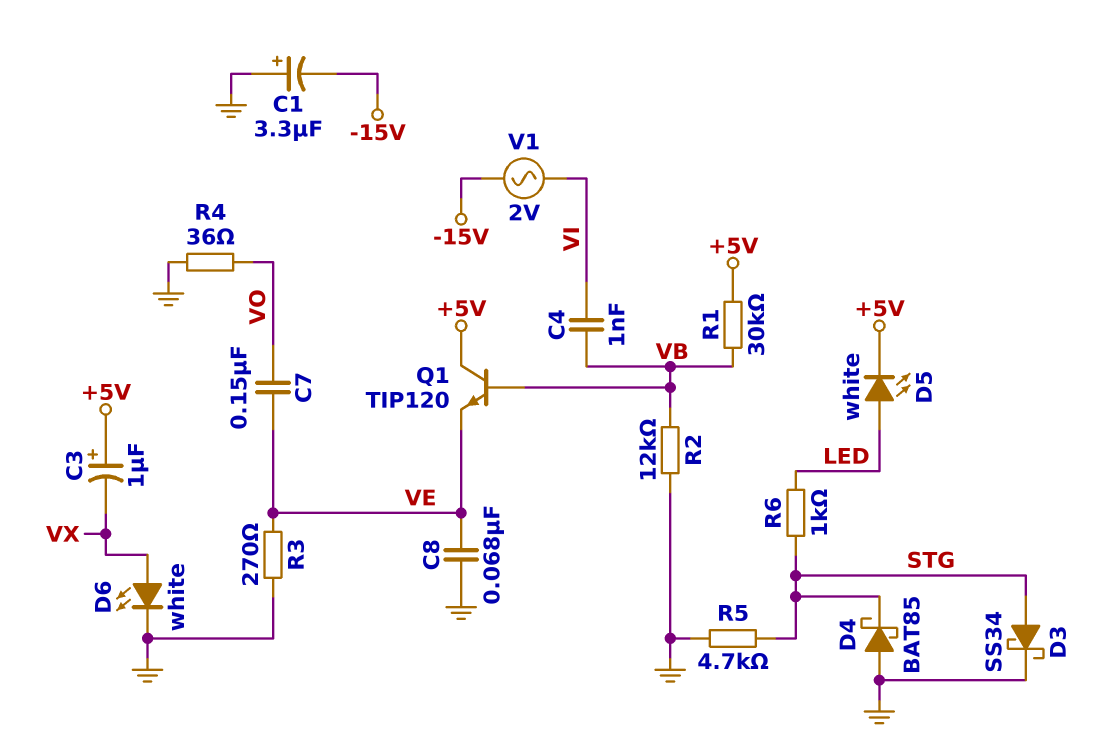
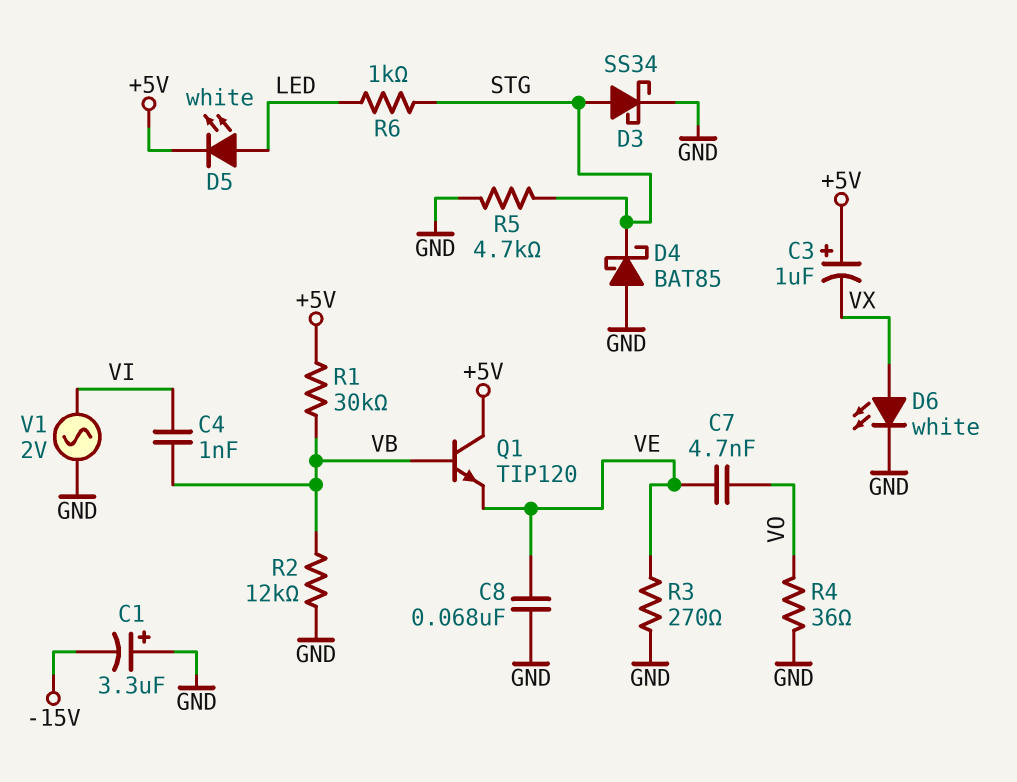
C7: 150nF (VE, VO) -> 4.7nF (VE, VO)
V1: AC 2V (-15V, VI) -> AC 2V (GND, VI)

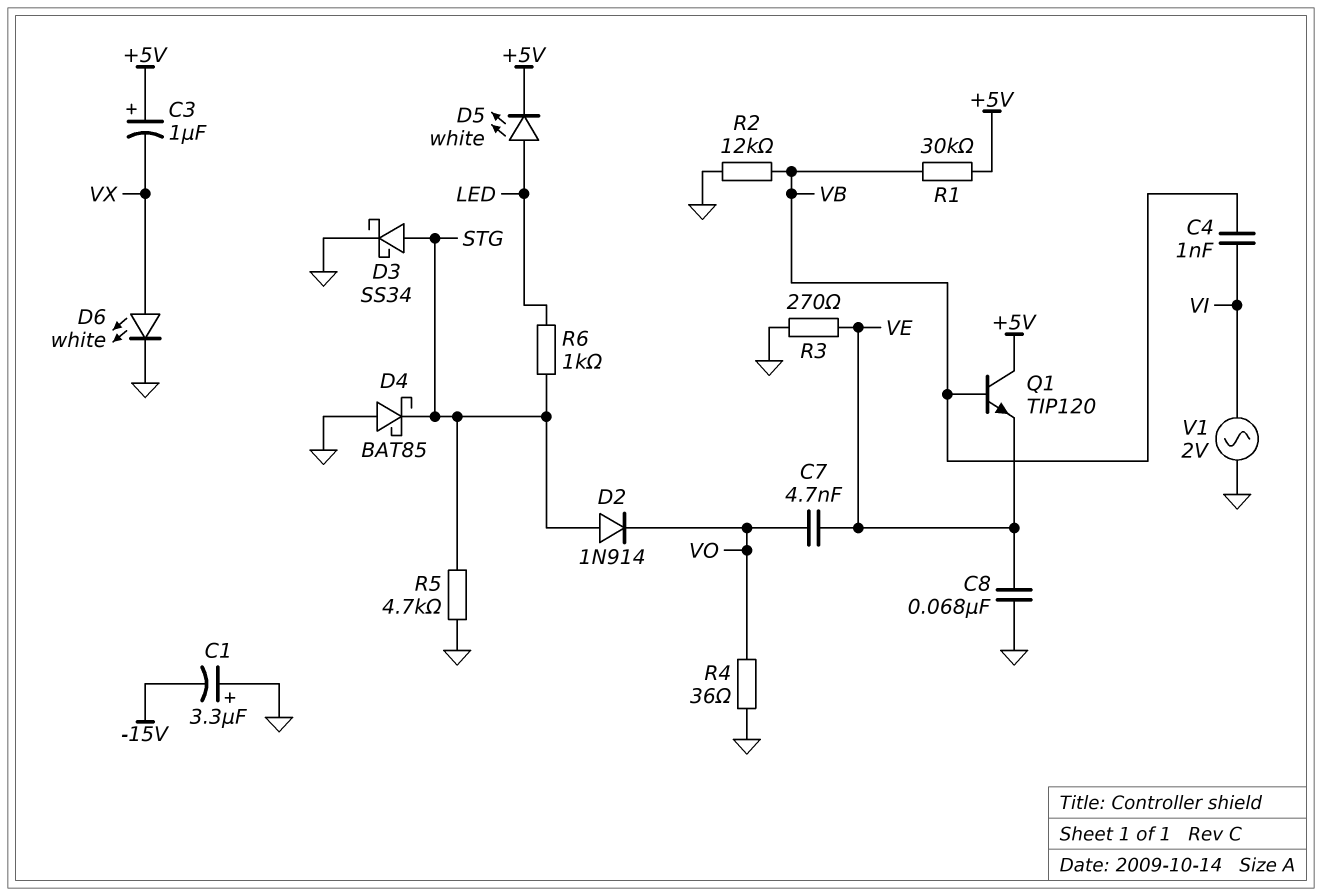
D2: none -> diode 1N914 (A STG, K VO)

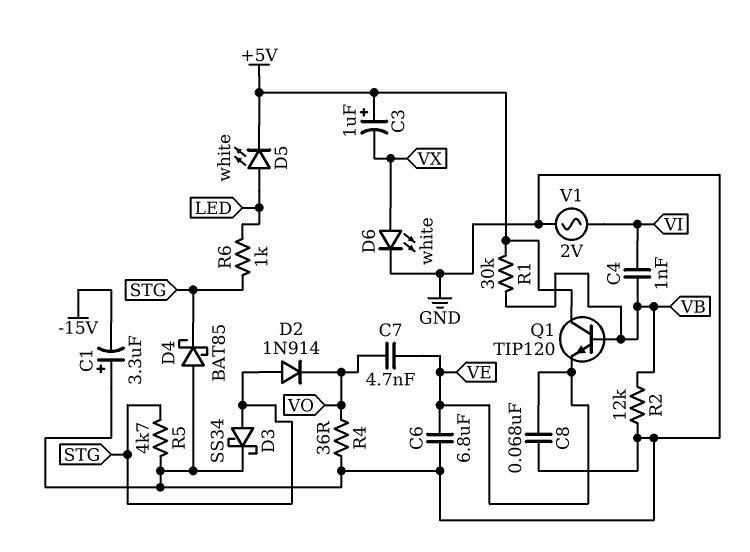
C6: none -> 6.8uF (GND, VE)
R3: 270 (GND, VE) -> none

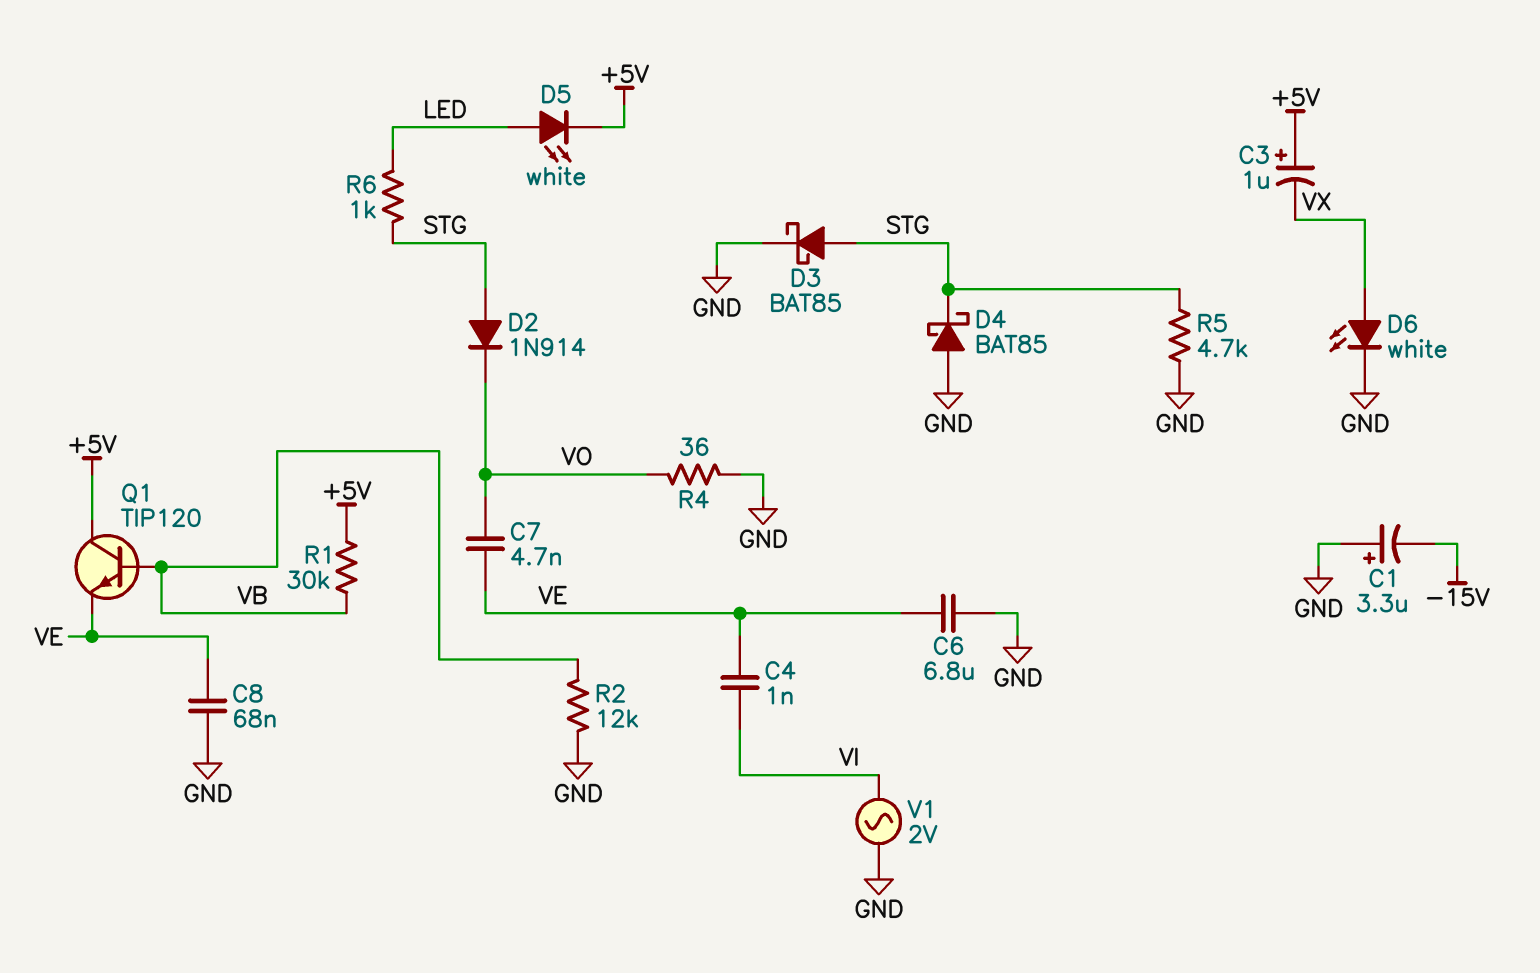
C4: 1nF (VB, VI) -> 1nF (VE, VI)
D3: schottky SS34 (A STG, K GND) -> schottky BAT85 (A STG, K GND)

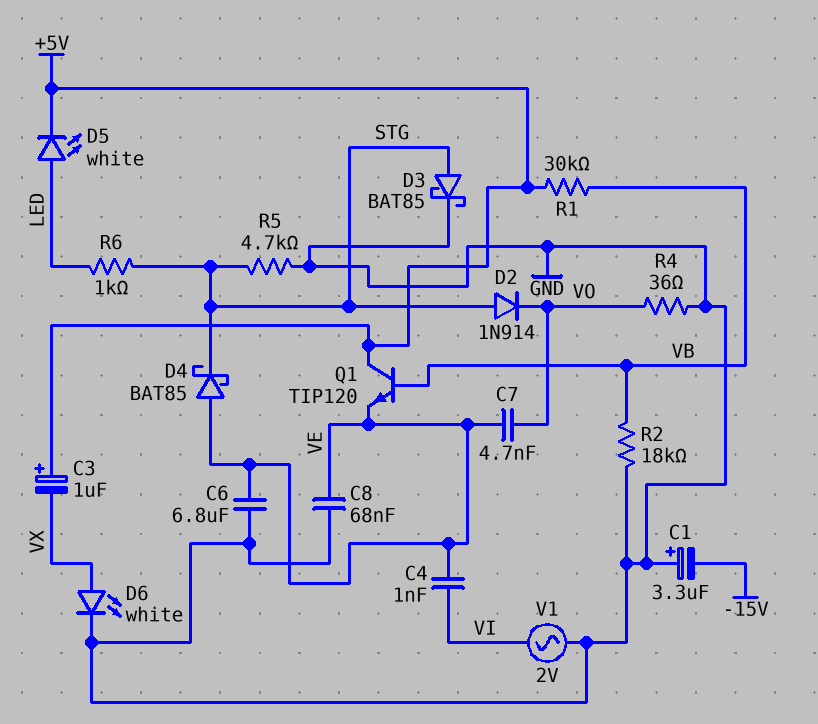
D4: schottky BAT85 (A GND, K STG) -> schottky BAT85 (A VE, K STG)
R2: 12k (GND, VB) -> 18k (GND, VB)

